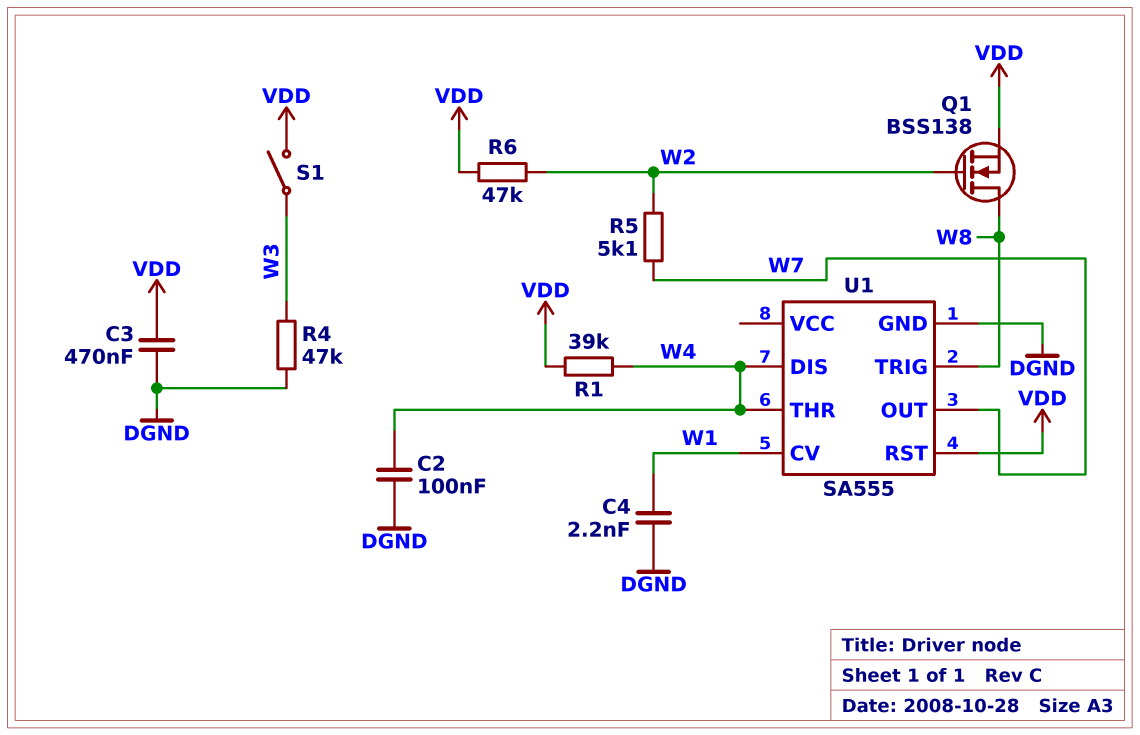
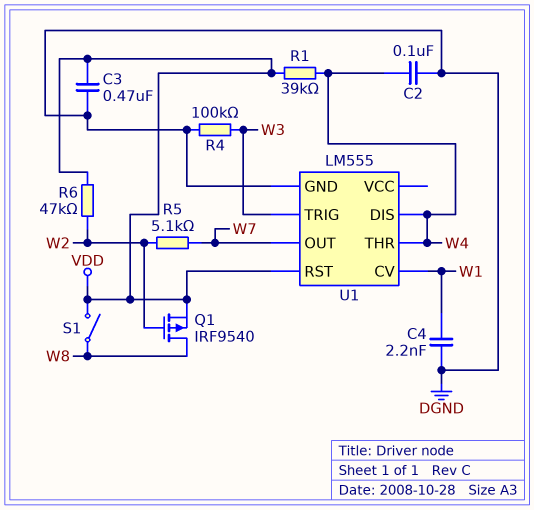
Q1: NMOS BSS138 (G W2, D W8, S VDD) -> PMOS IRF9540 (G W2, D W8, S VDD)
R4: 47k (DGND, W3) -> 100k (DGND, W3)
S1: switch (VDD, W3) -> switch (VDD, W8)
U1: SA555 -> LM555
U1 pin TRIG: W8 -> W3

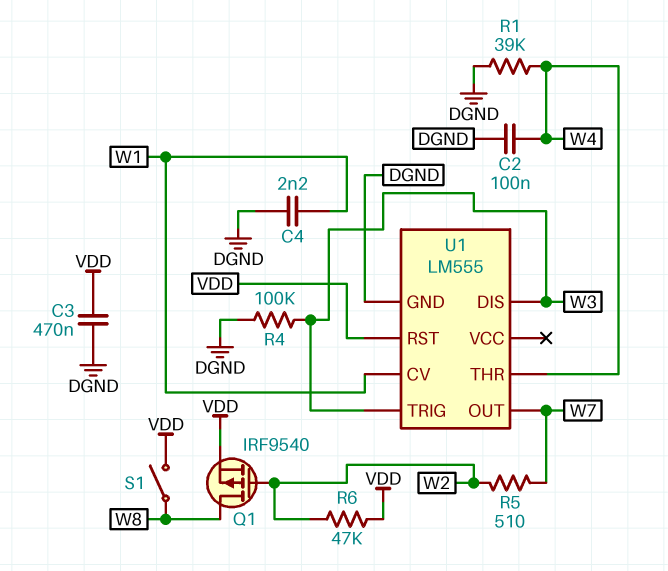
R1: 39k (VDD, W4) -> 39k (DGND, W4)
R5: 5.1k (W2, W7) -> 510 (W2, W7)
U1 pin DIS: W4 -> W3

